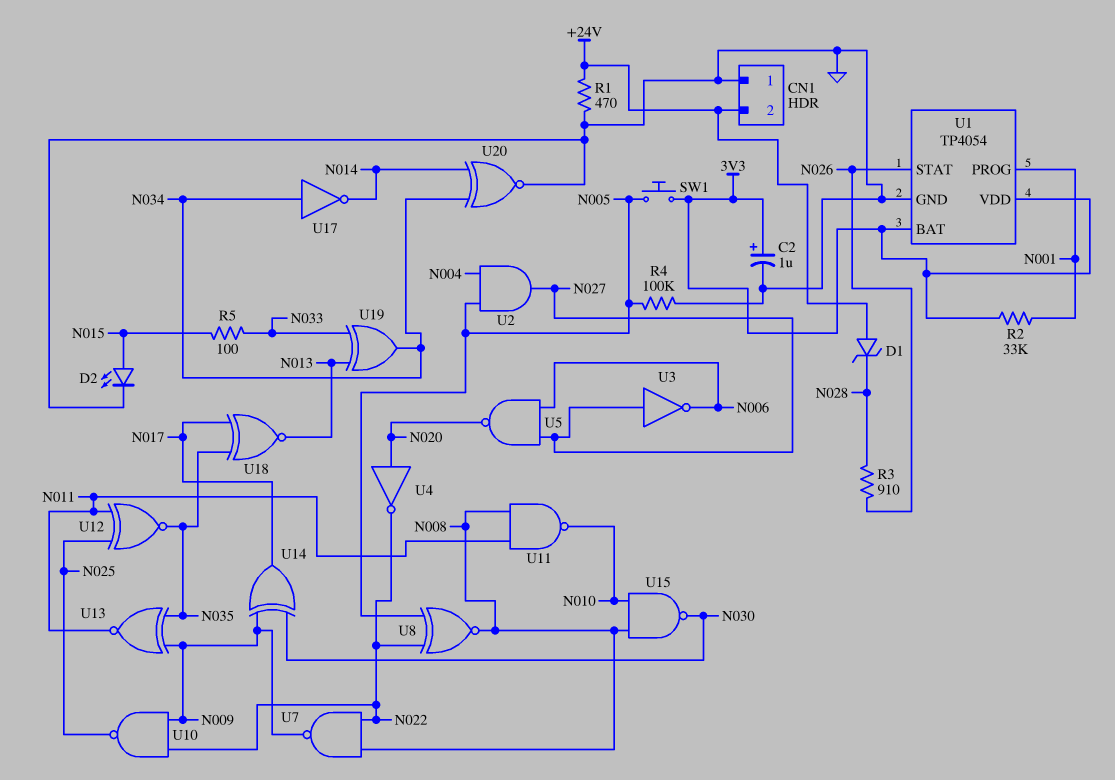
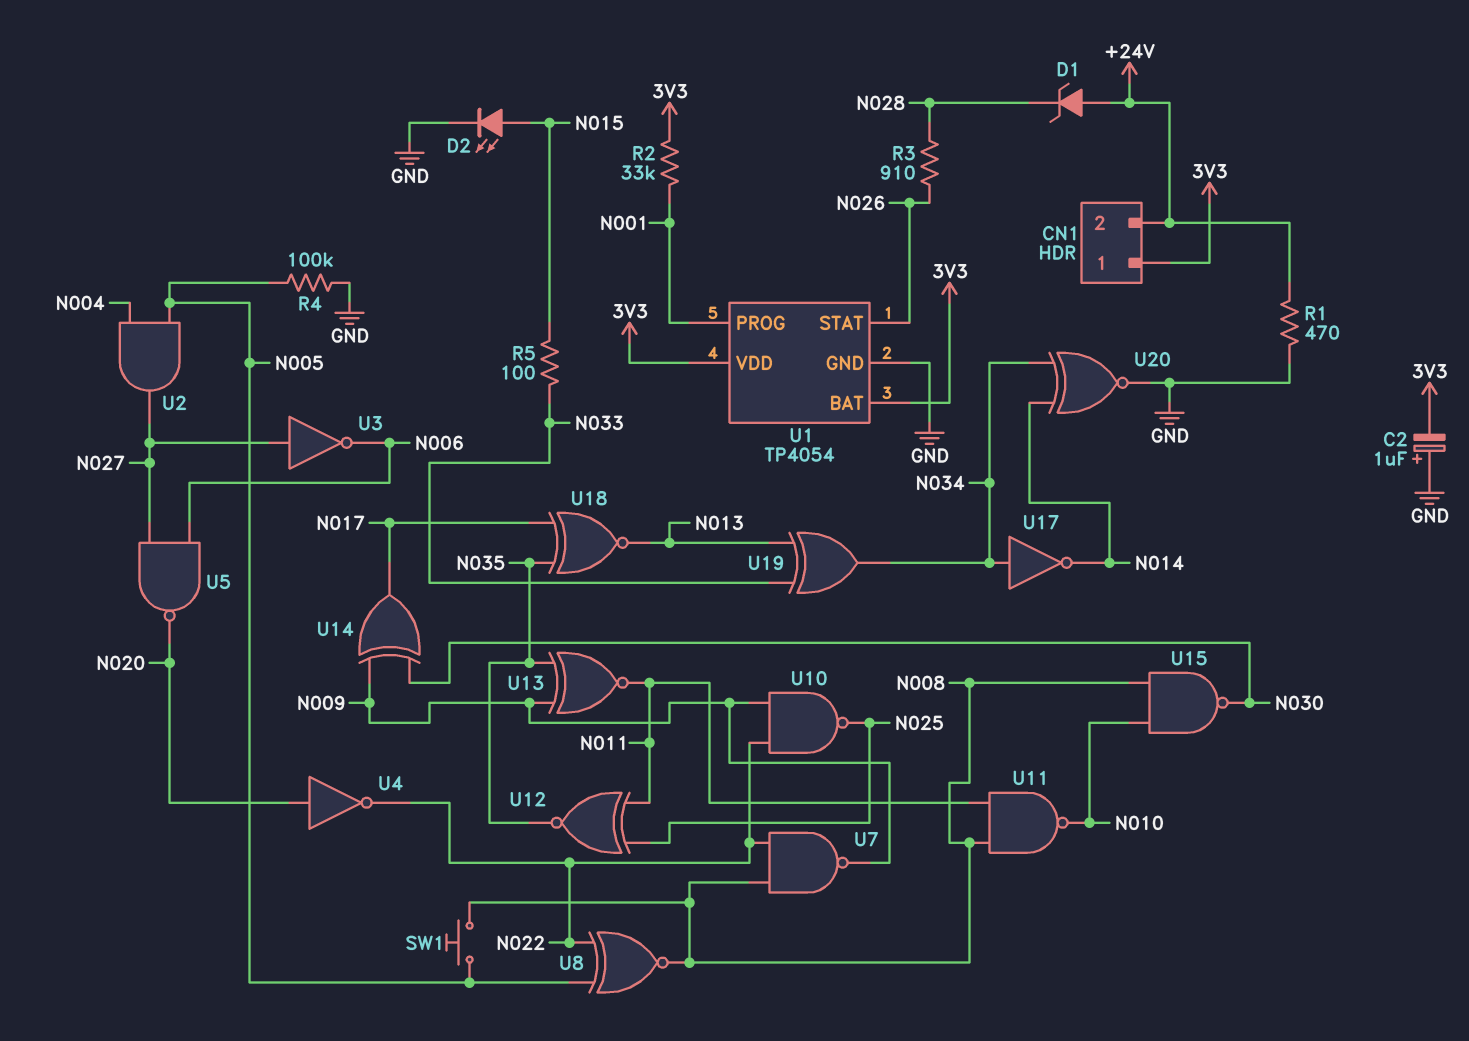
C2: 1uF (plus 3V3, minus GND) -> 1uF (plus GND, minus 3V3)
CN1 pin 1: GND -> 3V3
SW1: button (3V3, N005) -> button (N005, N008)

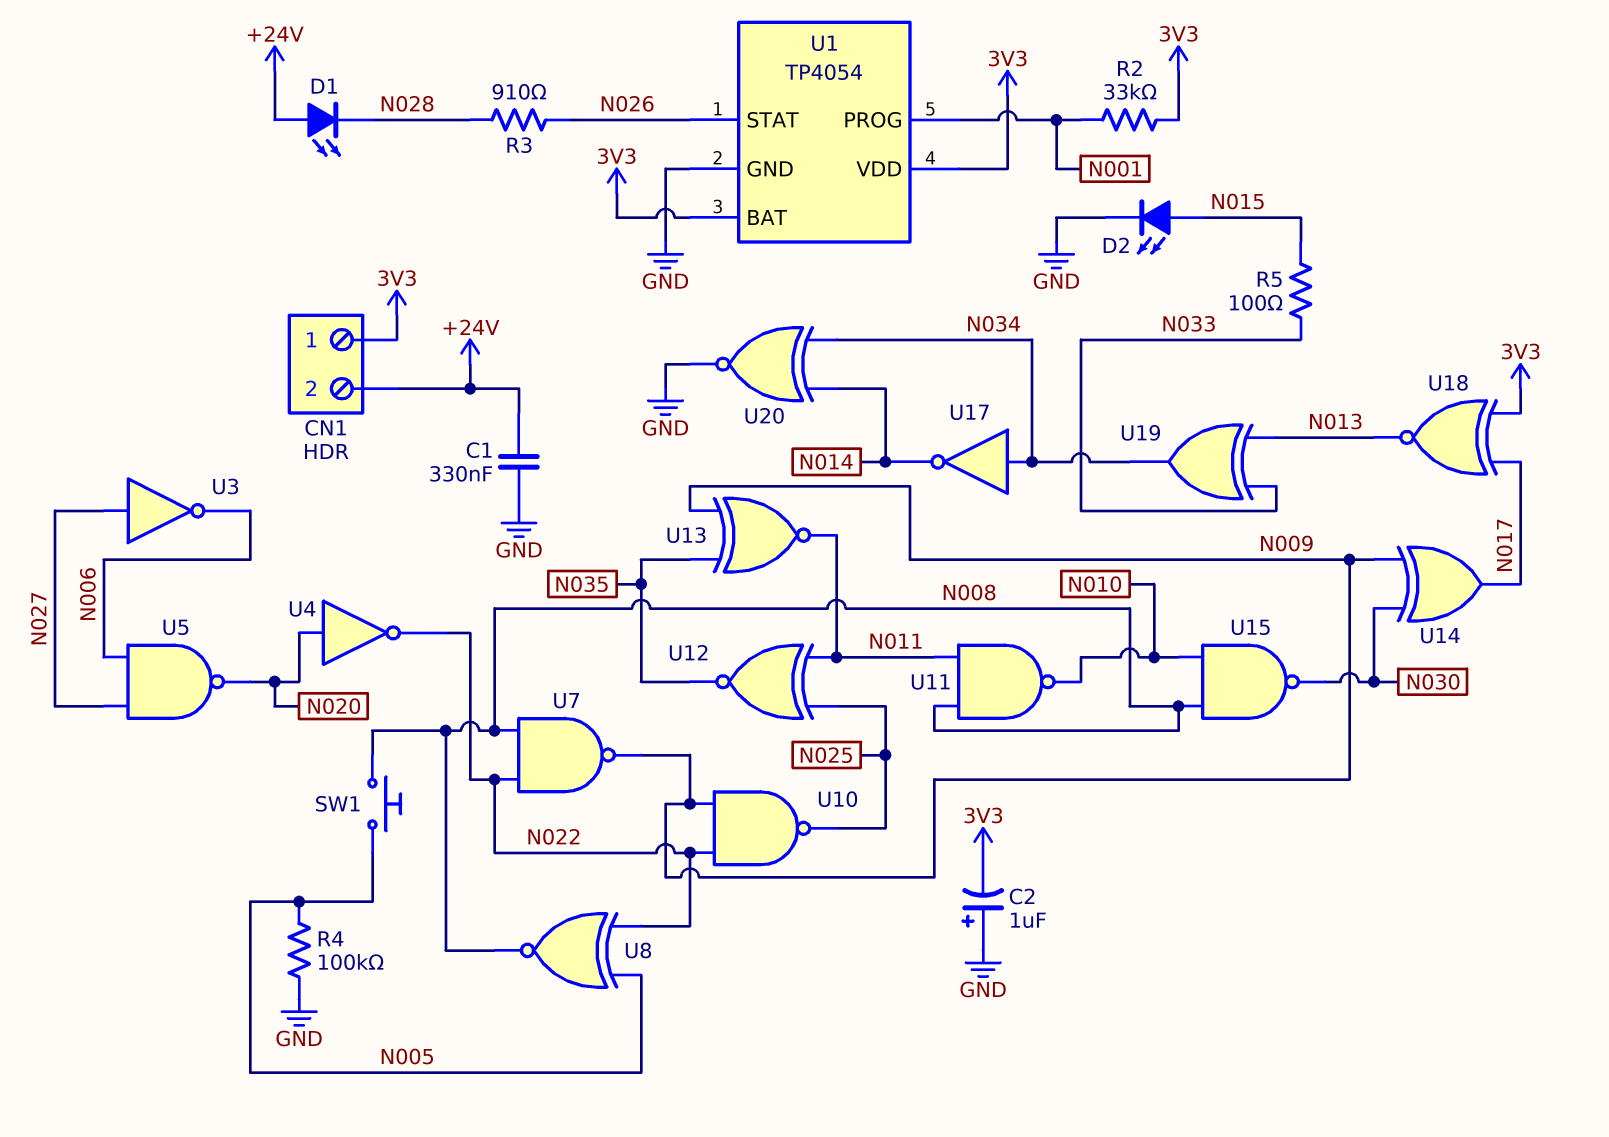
C1: none -> 330nF (+24V, GND)
D1: zener (A +24V, K N028) -> LED (A +24V, K N028)
R1: 470 (+24V, GND) -> none
U2: AND (in N004, in N005, out N027) -> none
U18: XNOR (in N017, in N035, out N013) -> XNOR (in 3V3, in N017, out N013)

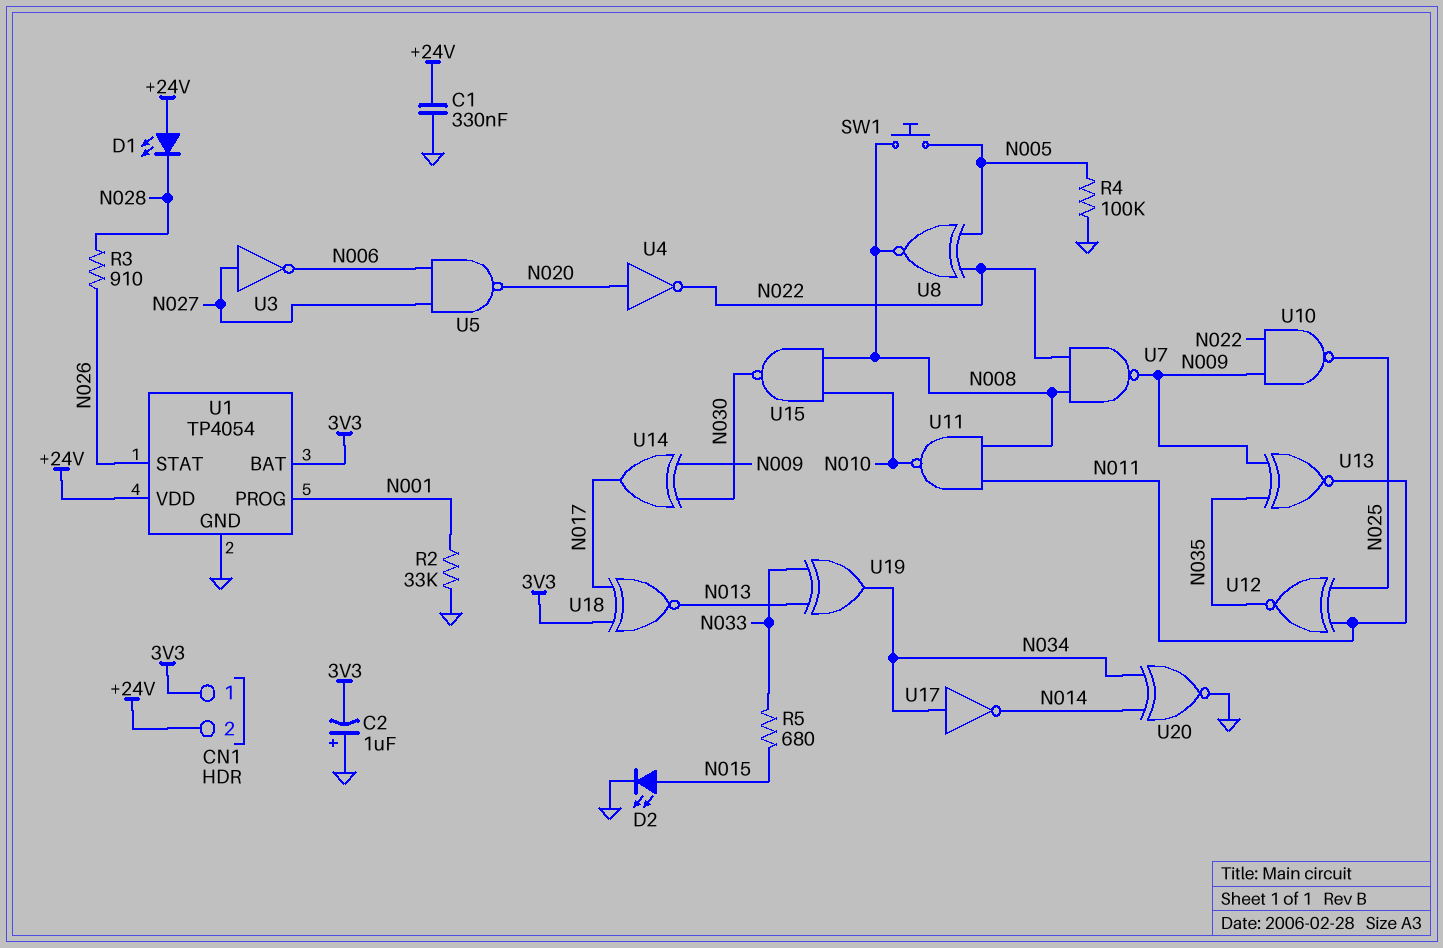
R2: 33k (3V3, N001) -> 33k (GND, N001)
R5: 100 (N015, N033) -> 680 (N015, N033)
U1 pin VDD: 3V3 -> +24V

